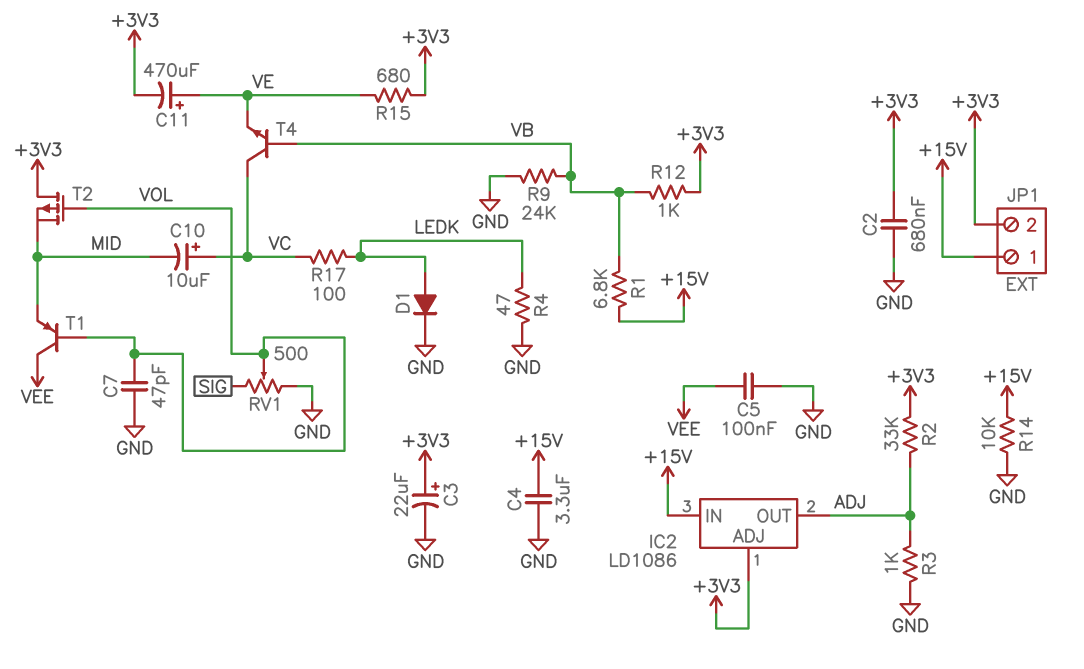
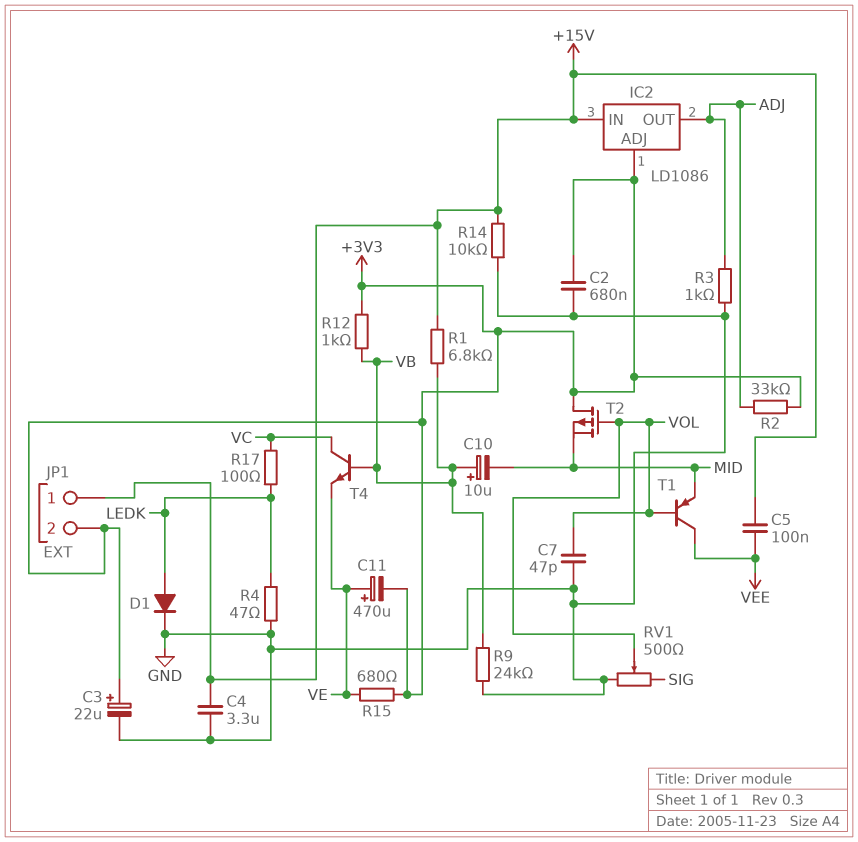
C5: 100nF (GND, VEE) -> 100nF (+15V, VEE)
C10: 10uF (plus VC, minus MID) -> 10uF (plus VB, minus MID)

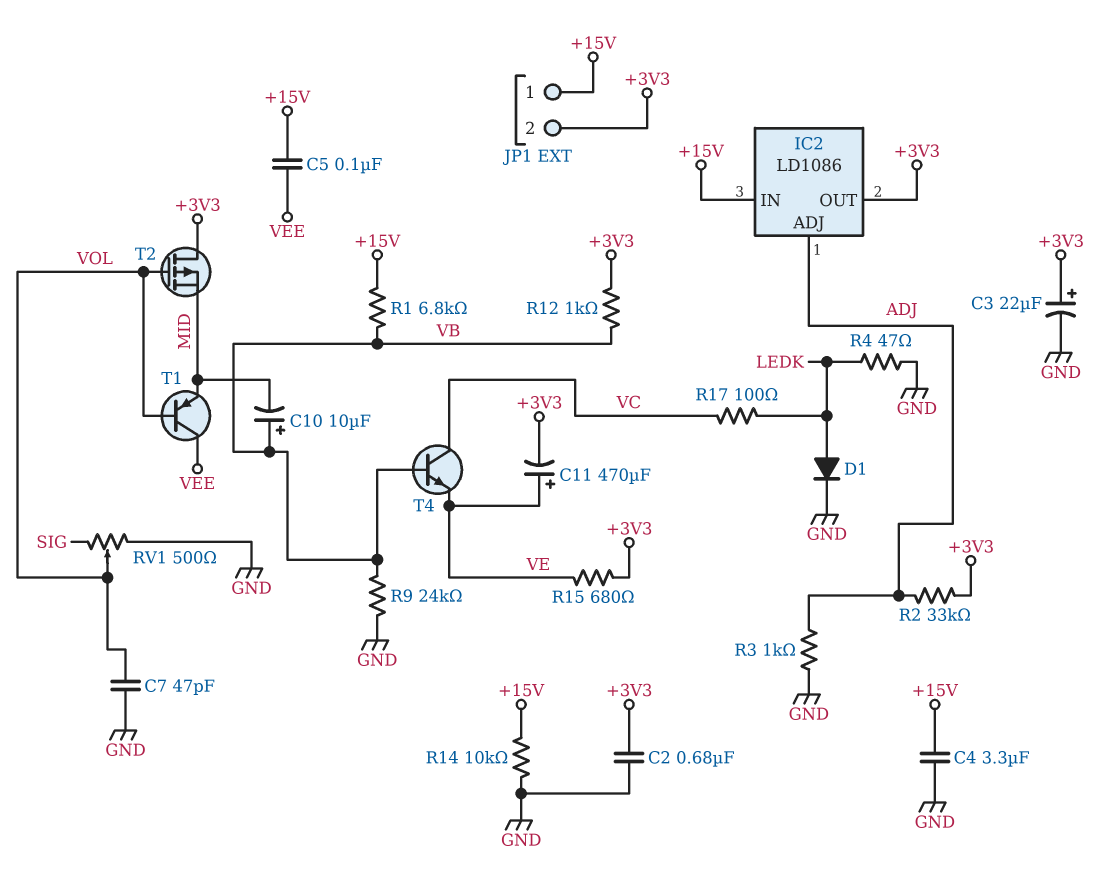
IC2 pin ADJ: +3V3 -> ADJ
IC2 pin OUT: ADJ -> +3V3

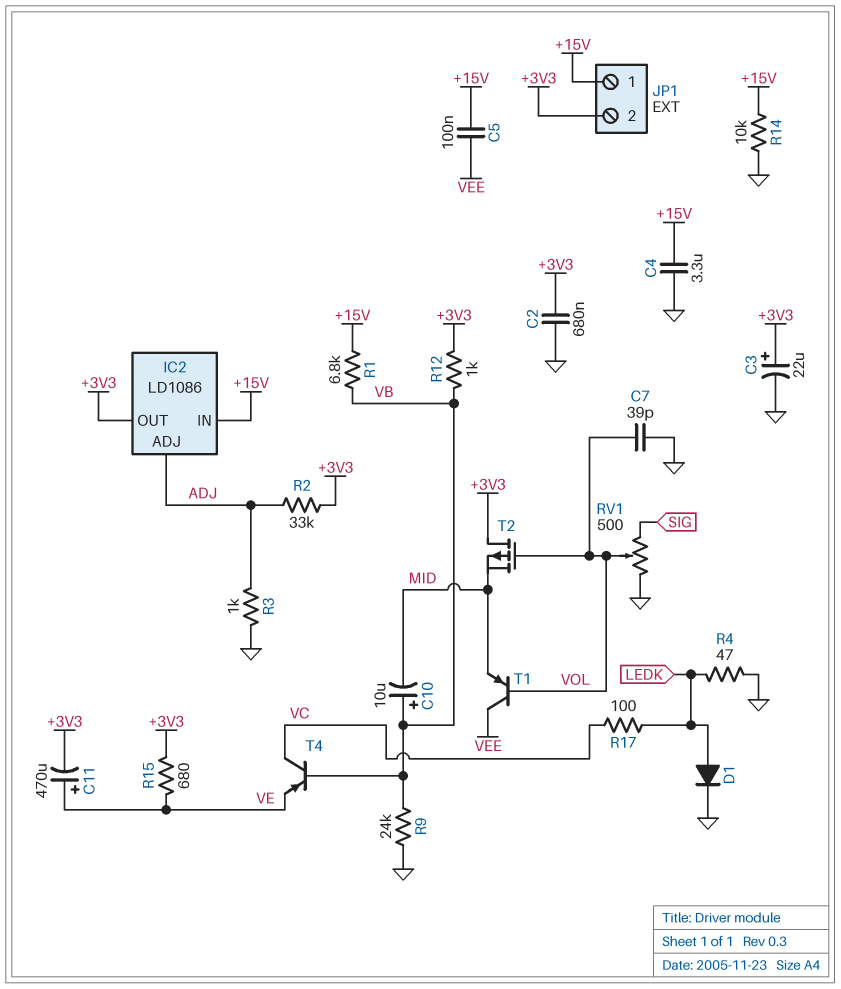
C7: 47pF (GND, VOL) -> 39pF (GND, VOL)
T4: NPN (B VB, C VC, E VE) -> PNP (B VB, C VC, E VE)

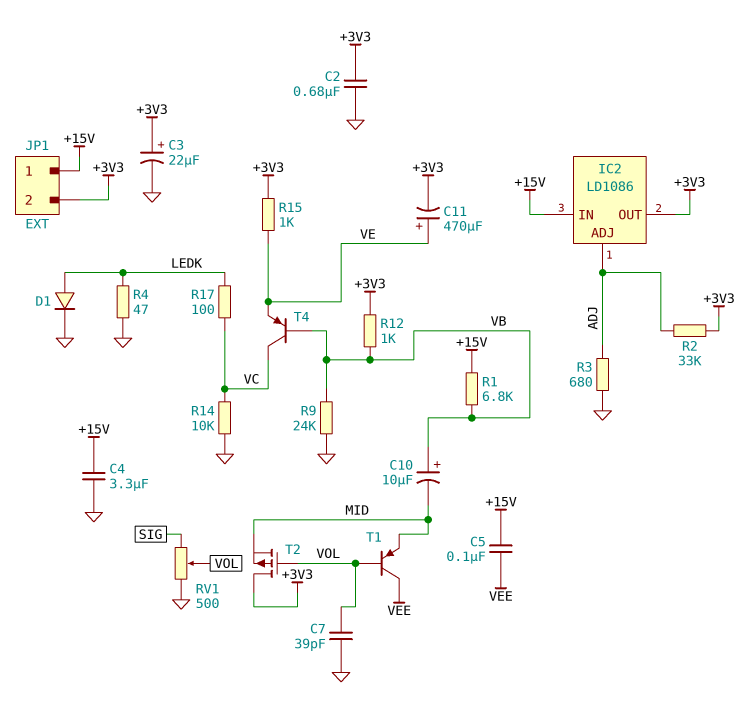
R3: 1k (ADJ, GND) -> 680 (ADJ, GND)
R14: 10k (+15V, GND) -> 10k (GND, VC)
R15: 680 (+3V3, VE) -> 1k (+3V3, VE)

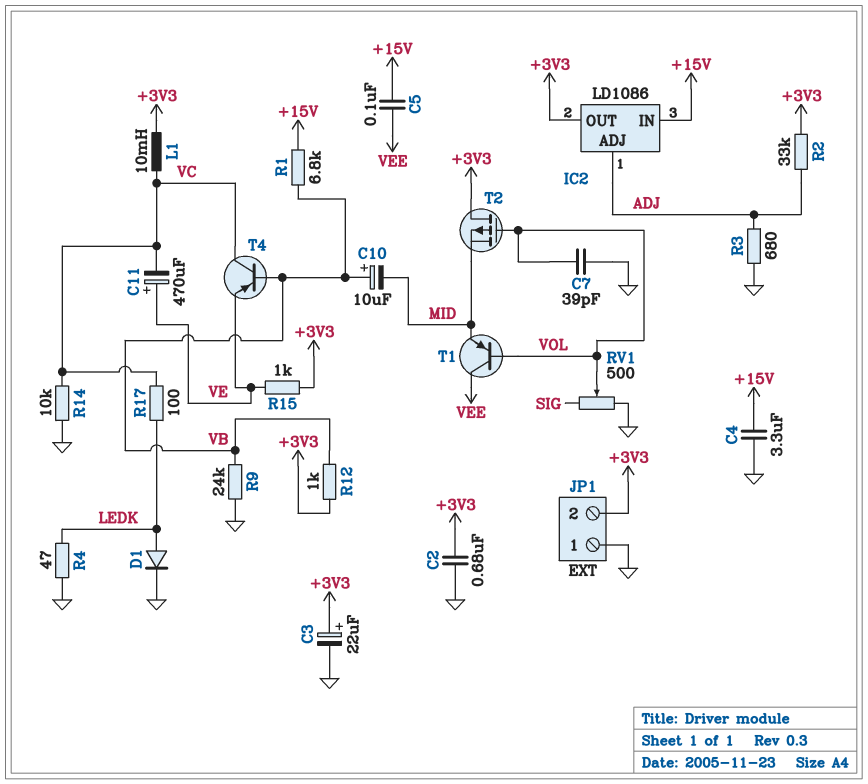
C11: 470uF (plus VE, minus +3V3) -> 470uF (plus VE, minus VC)
JP1 pin 1: +15V -> GND
L1: none -> 10mH (+3V3, VC)

